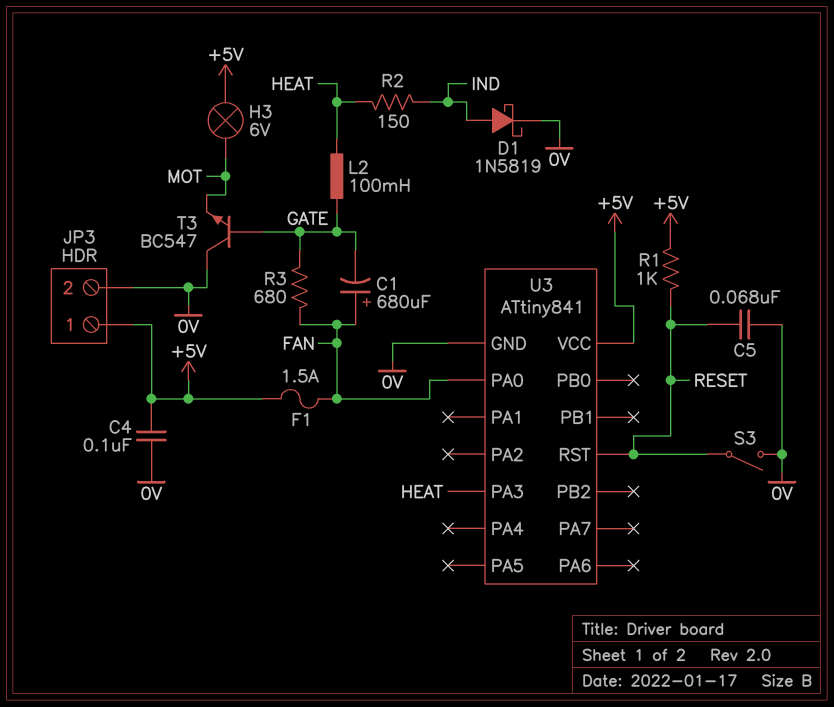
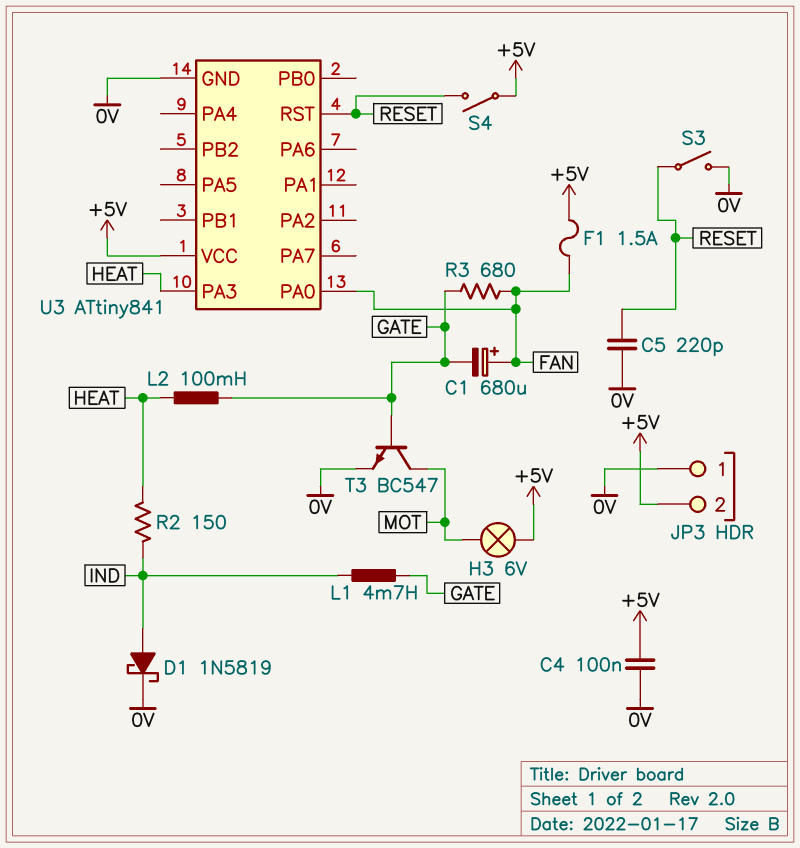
C5: 68nF (0V, RESET) -> 220pF (0V, RESET)
JP3 pin 1: +5V -> 0V
JP3 pin 2: 0V -> +5V
L1: none -> 4.7mH (GATE, IND)
R1: 1k (+5V, RESET) -> none
S4: none -> switch (+5V, RESET)
T3: NPN BC547 (B GATE, C 0V, E MOT) -> NPN BC547 (B GATE, C MOT, E 0V)

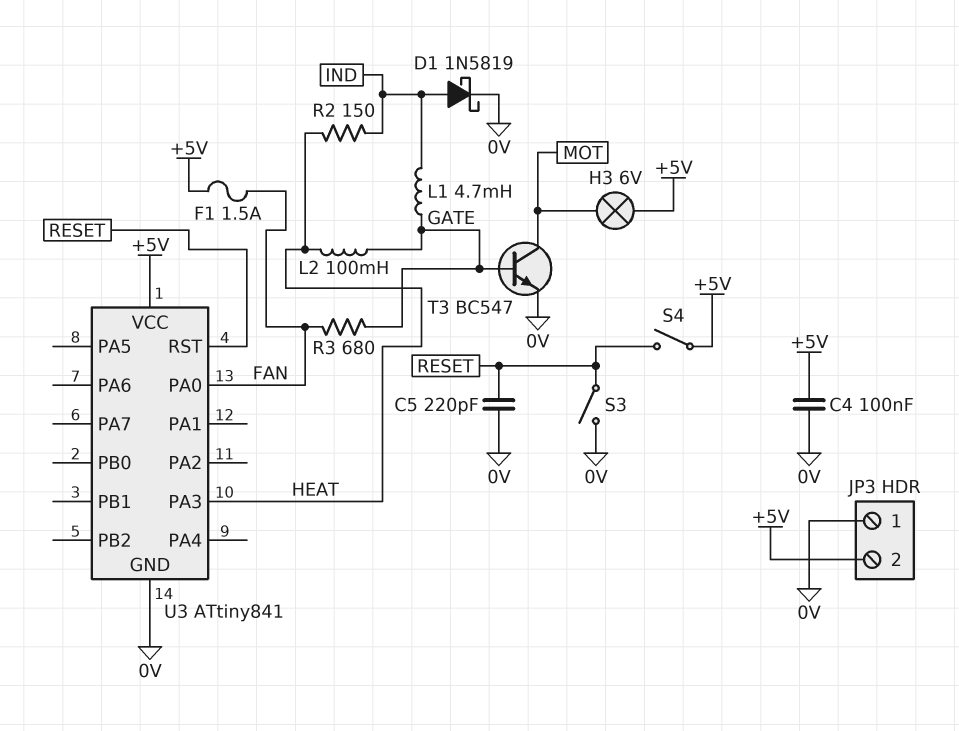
C1: 680uF (plus FAN, minus GATE) -> none

